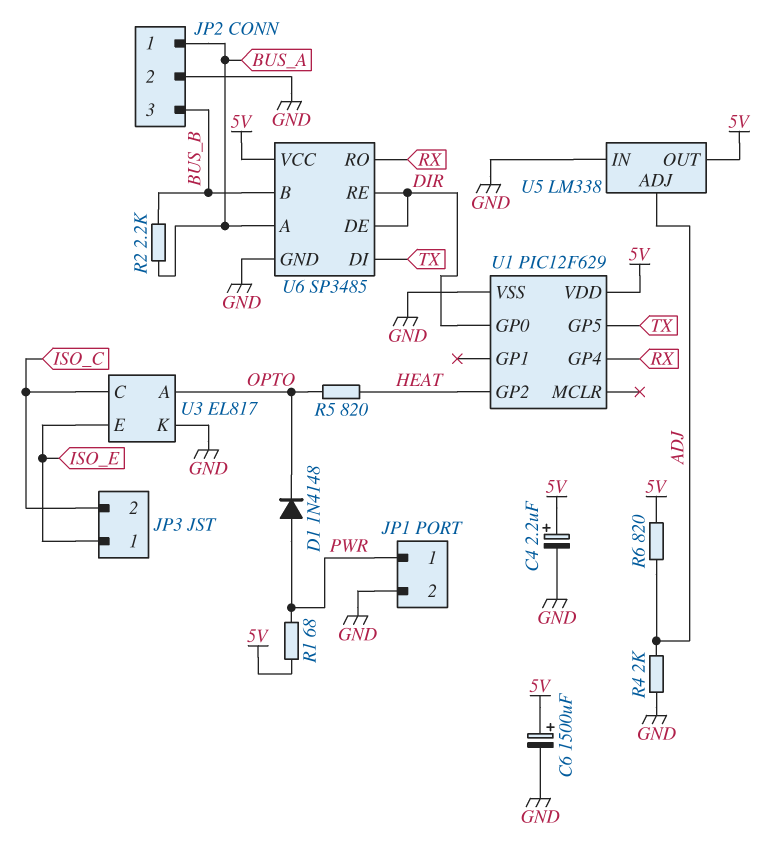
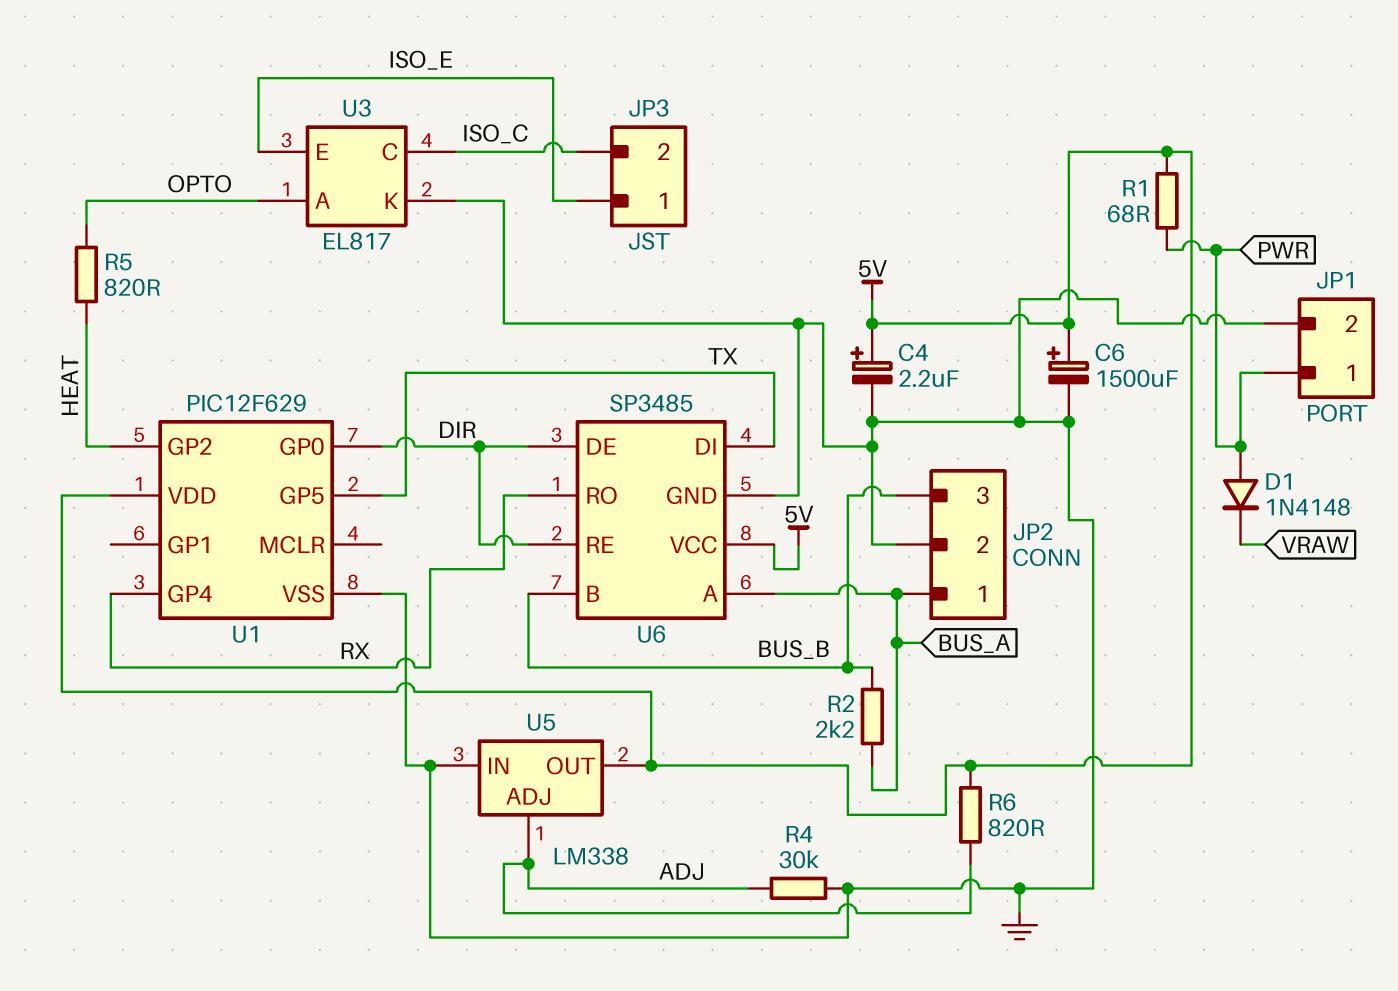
D1: diode 1N4148 (A PWR, K OPTO) -> diode 1N4148 (A PWR, K VRAW)
R4: 2k (ADJ, GND) -> 30k (ADJ, GND)

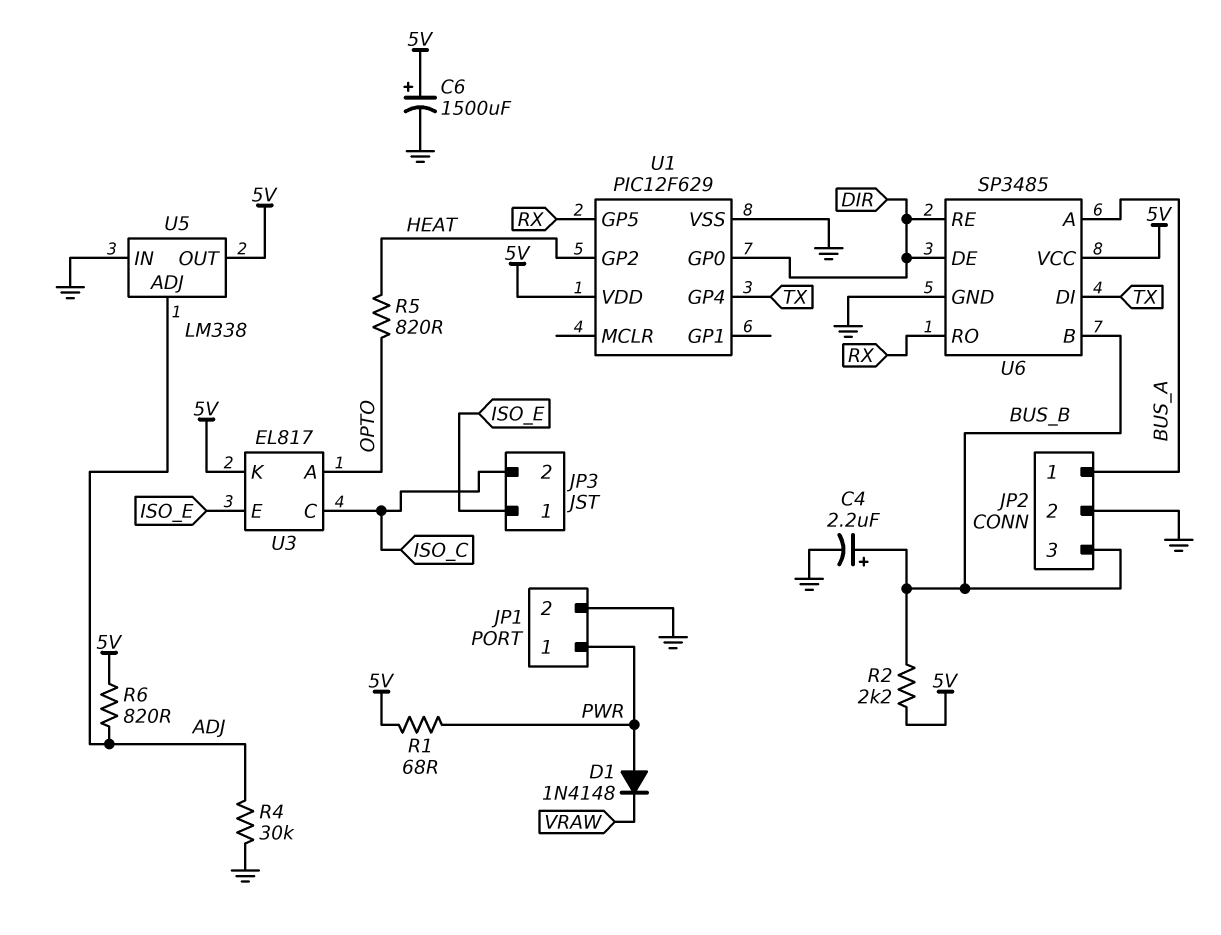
C4: 2.2uF (plus 5V, minus GND) -> 2.2uF (plus BUS_B, minus GND)
R2: 2.2k (BUS_A, BUS_B) -> 2.2k (5V, BUS_B)
U1 pin GP4: RX -> TX
U1 pin GP5: TX -> RX
U3 pin K: GND -> 5V

